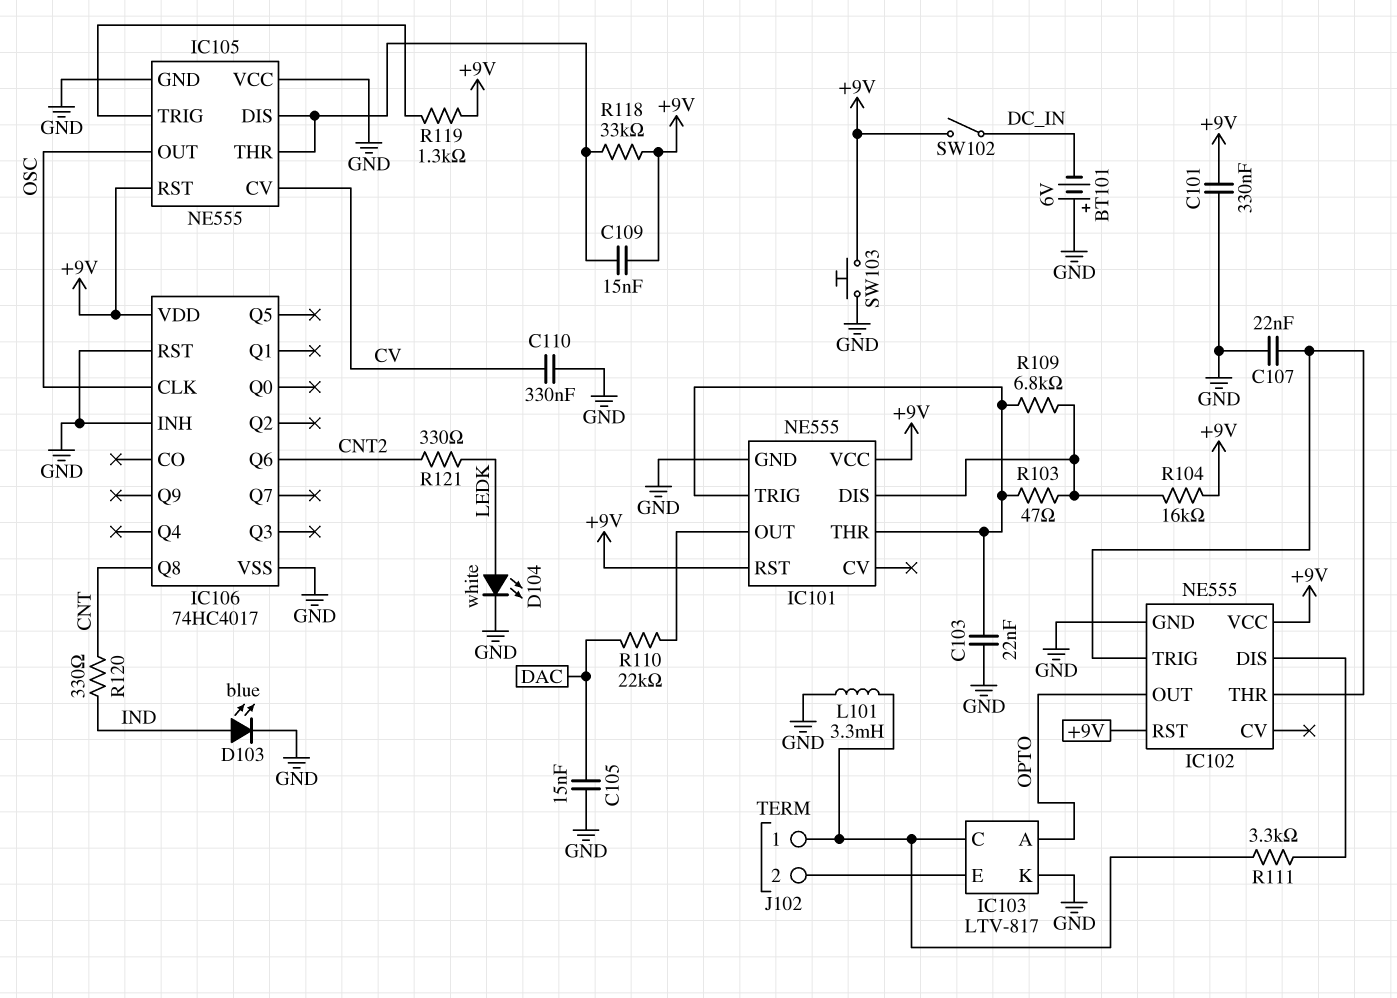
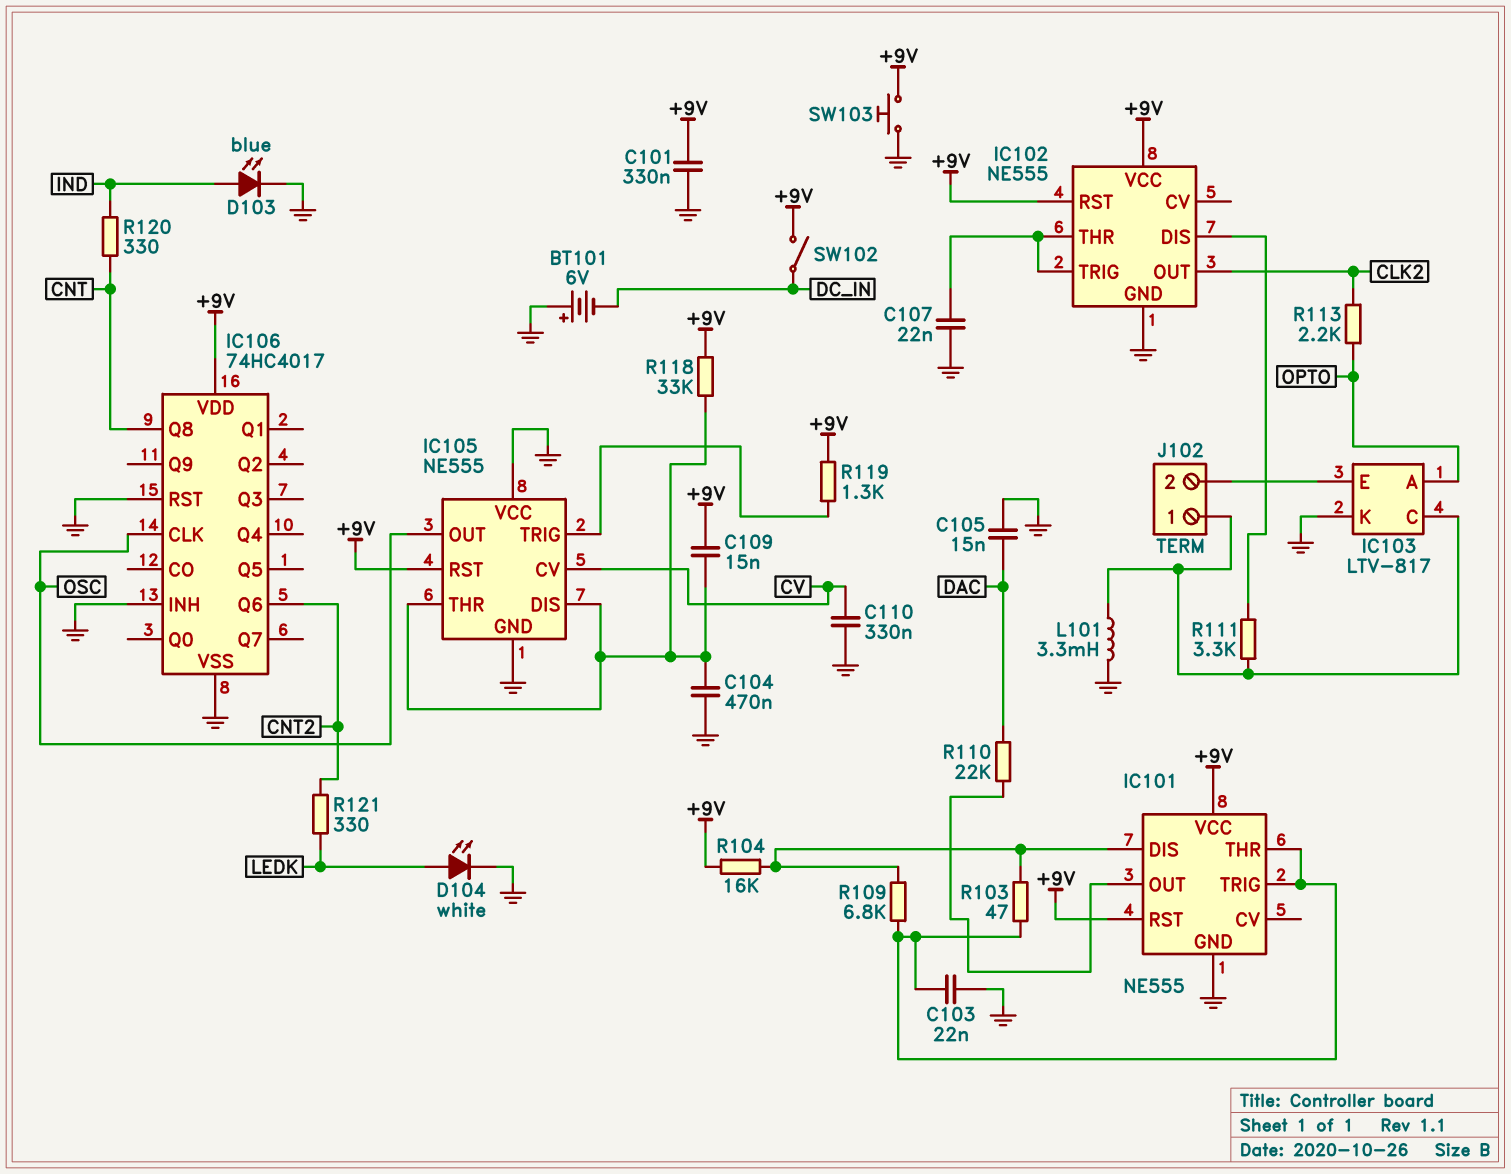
C104: none -> 470nF (GND, IC105/DIS)
IC102 pin OUT: OPTO -> CLK2
R113: none -> 2.2k (CLK2, OPTO)

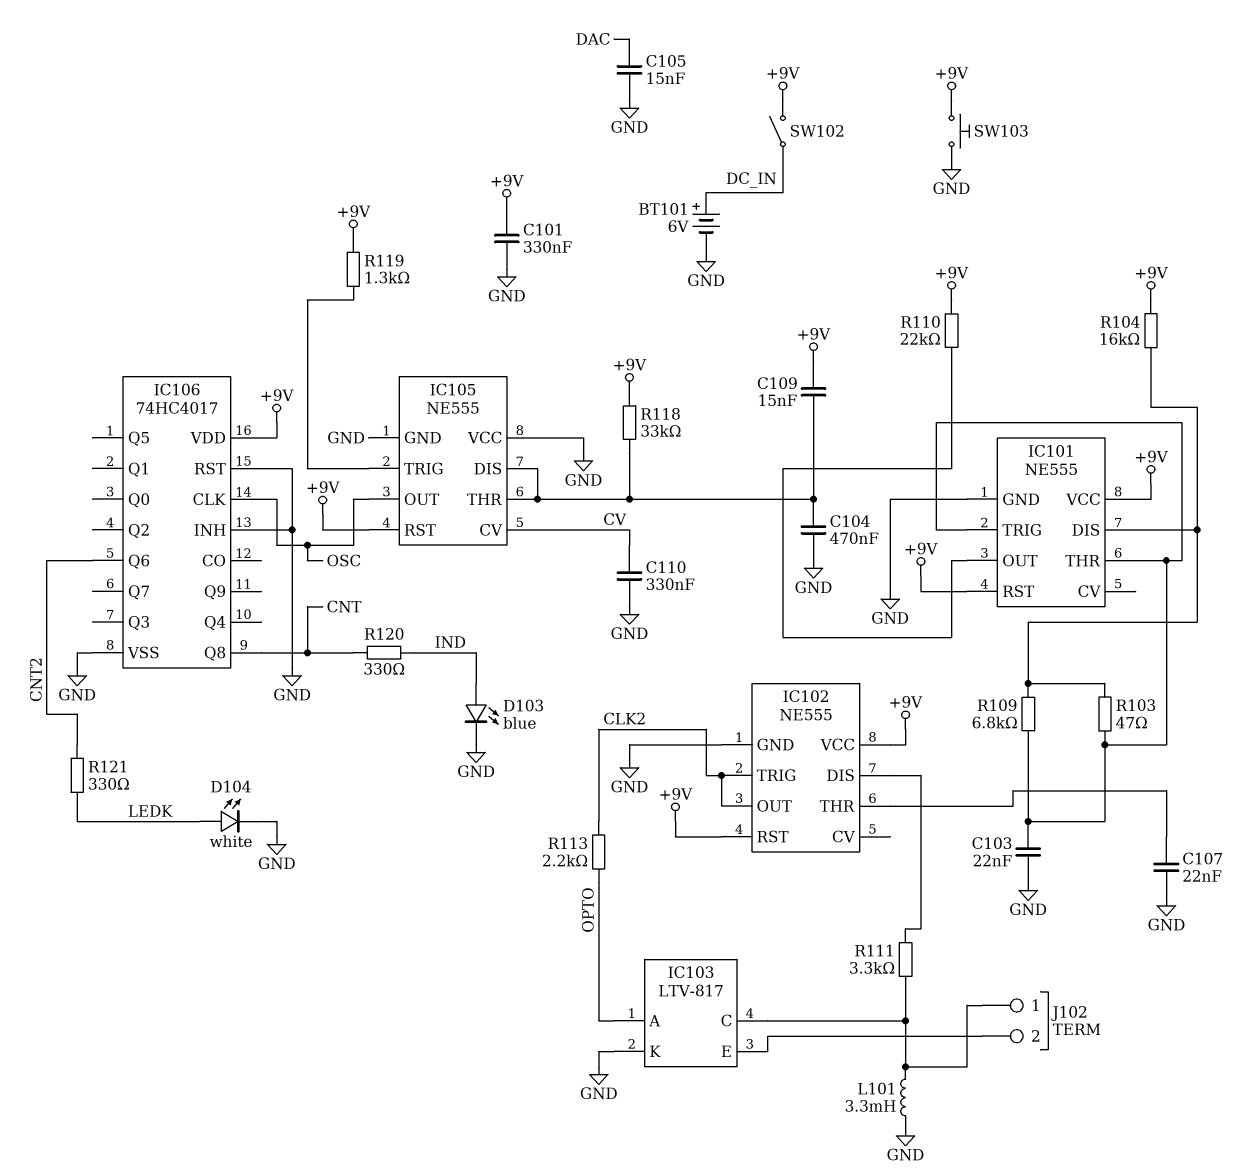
BT101: 6V (plus GND, minus DC_IN) -> 6V (plus DC_IN, minus GND)
IC102 pin TRIG: IC102/THR -> CLK2
R110: 22k (DAC, IC101/OUT) -> 22k (+9V, IC101/OUT)

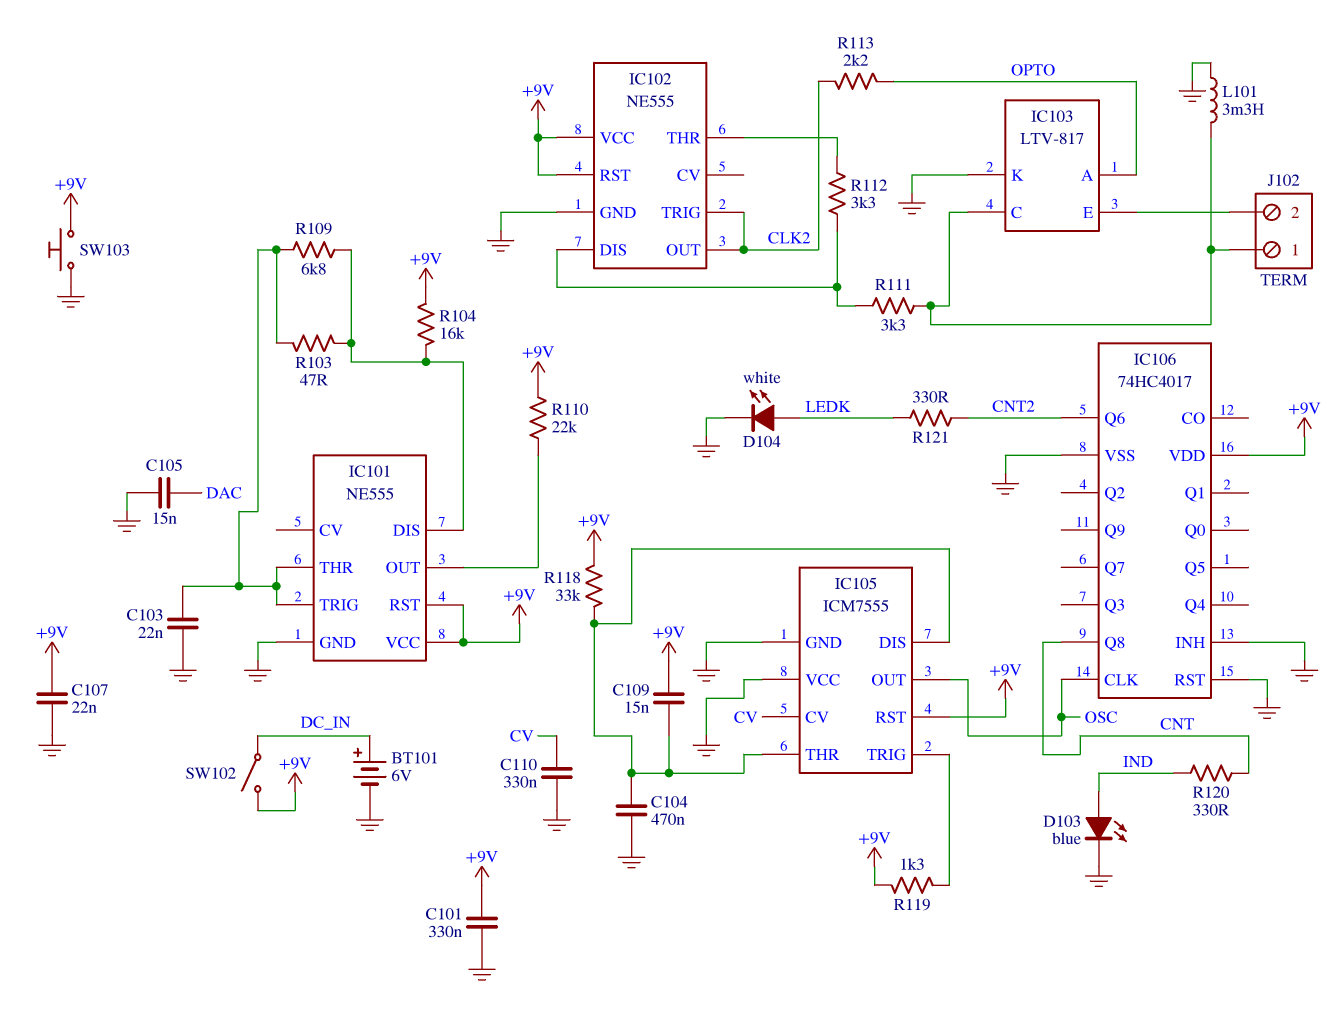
C107: 22nF (GND, IC102/THR) -> 22nF (+9V, GND)
IC105: NE555 -> ICM7555
R112: none -> 3.3k (IC102/DIS, IC102/THR)

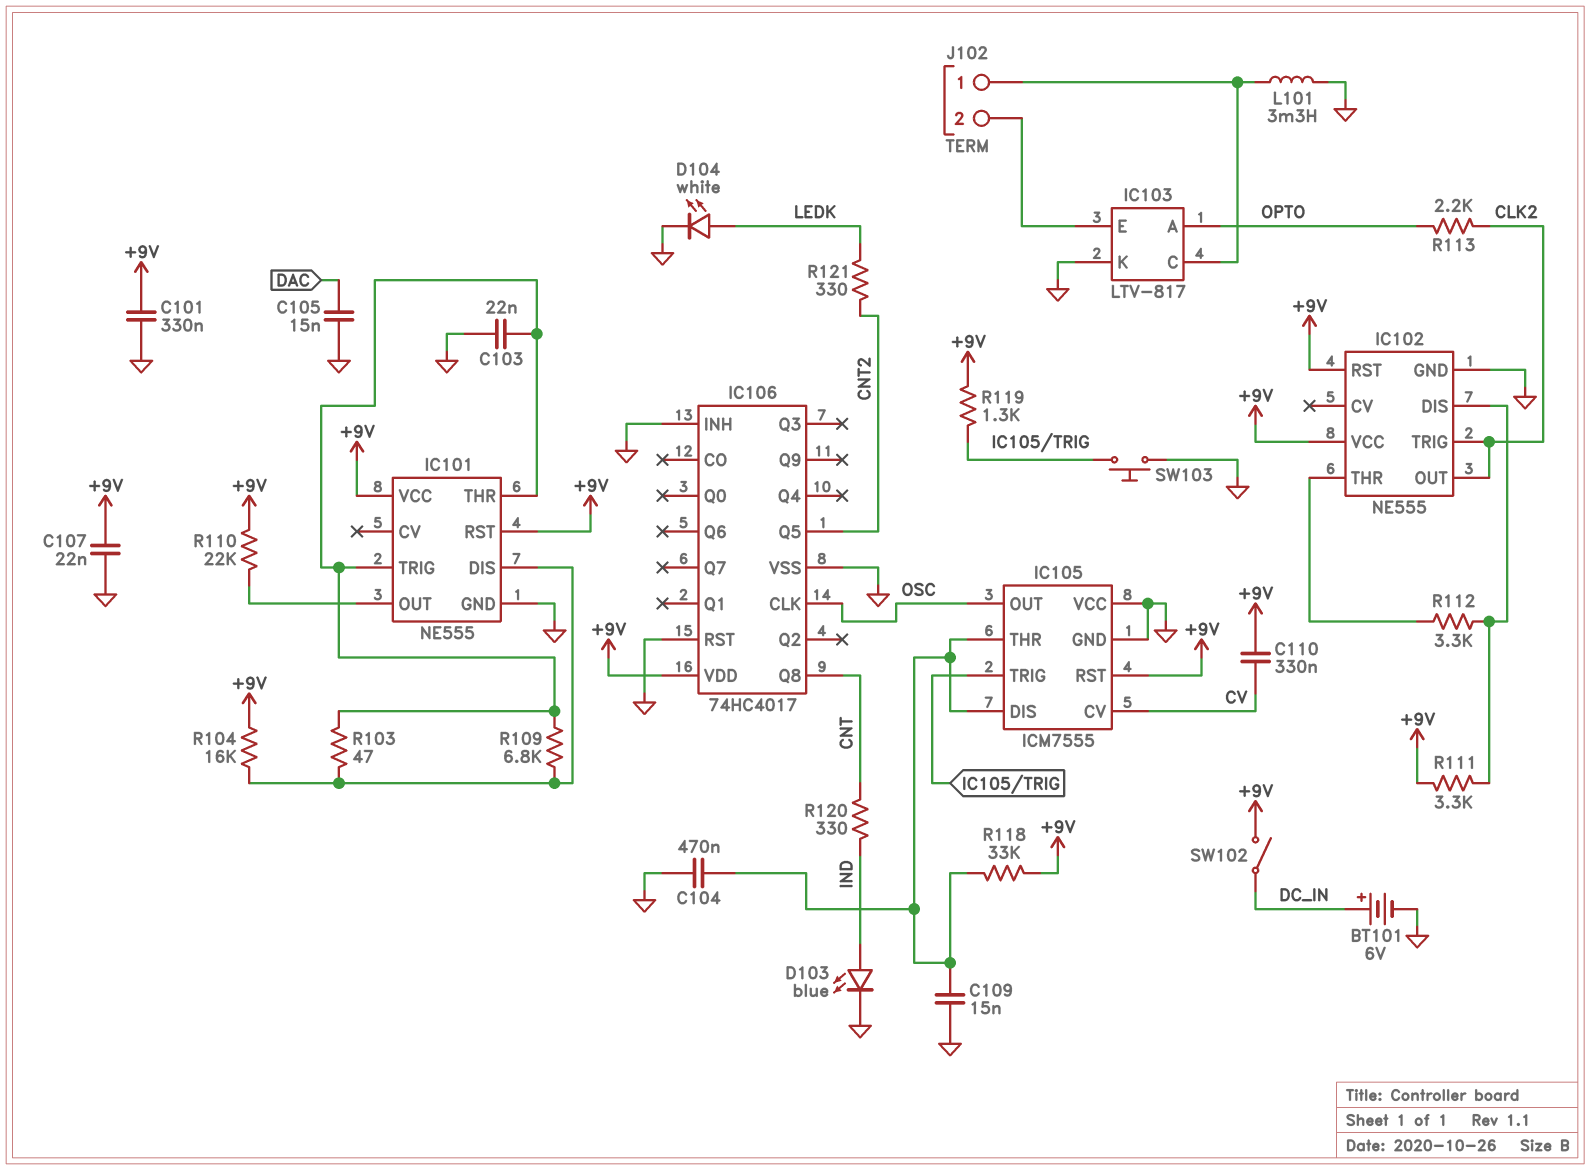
C109: 15nF (+9V, IC105/DIS) -> 15nF (GND, IC105/DIS)
C110: 330nF (CV, GND) -> 330nF (+9V, CV)
IC106 pin Q5: none -> CNT2
IC106 pin Q6: CNT2 -> none
R111: 3.3k (IC102/DIS, IC103/C) -> 3.3k (+9V, IC102/DIS)
SW103: button (+9V, GND) -> button (GND, IC105/TRIG)

